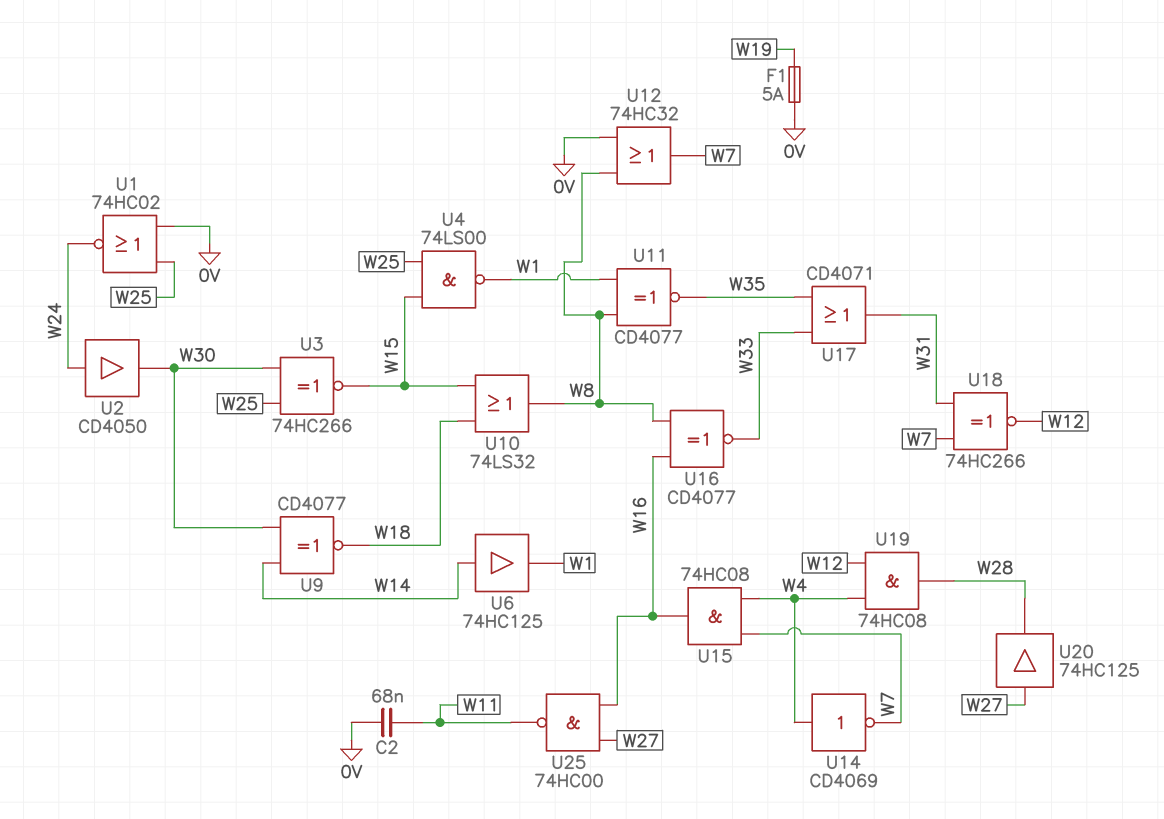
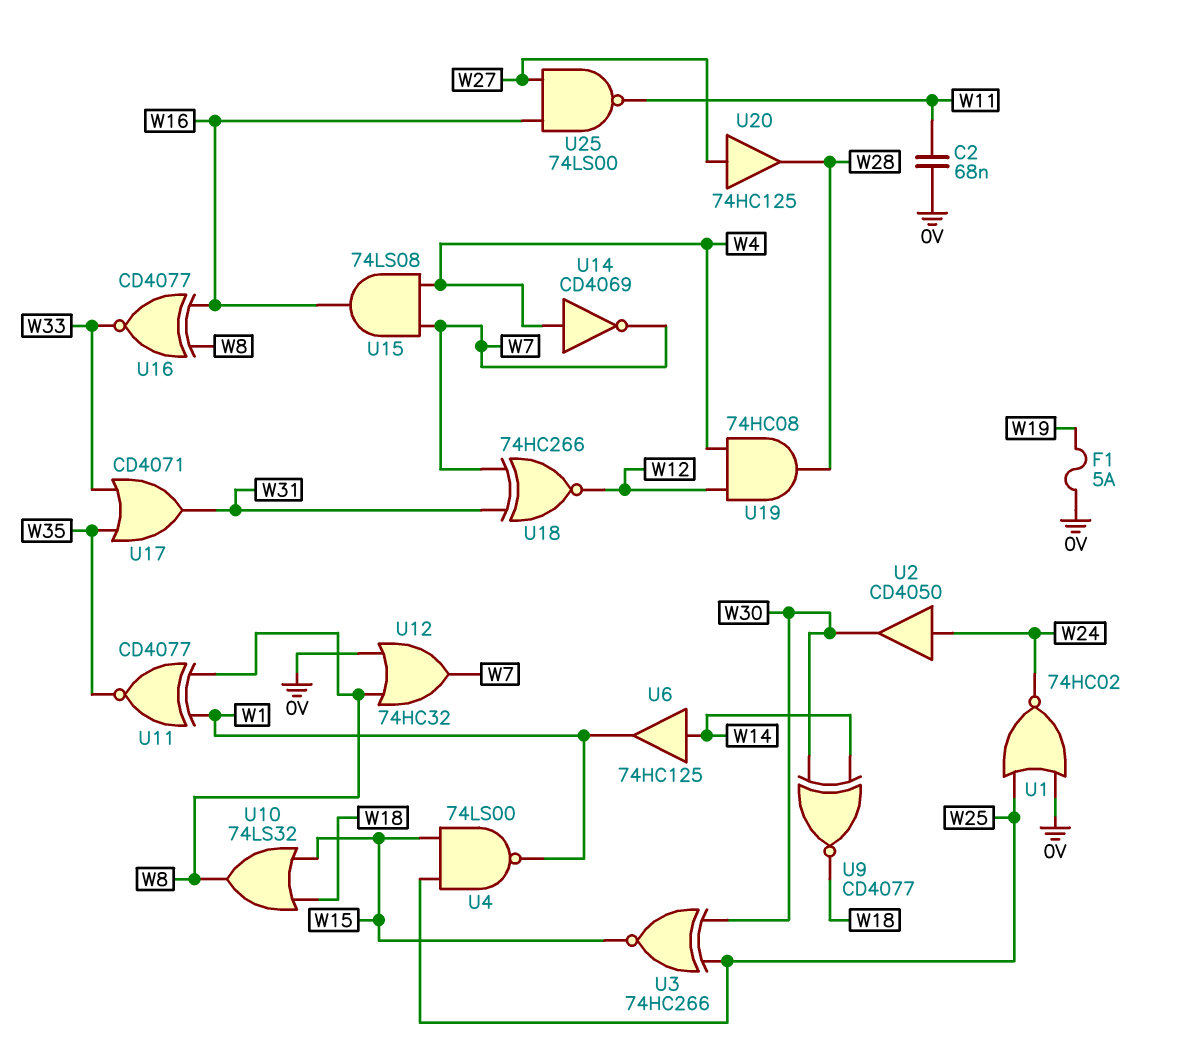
U15: AND 74HC08 (in W4, in W7, out W16) -> AND 74LS08 (in W4, in W7, out W16)
U25: NAND 74HC00 (in W16, in W27, out W11) -> NAND 74LS00 (in W16, in W27, out W11)

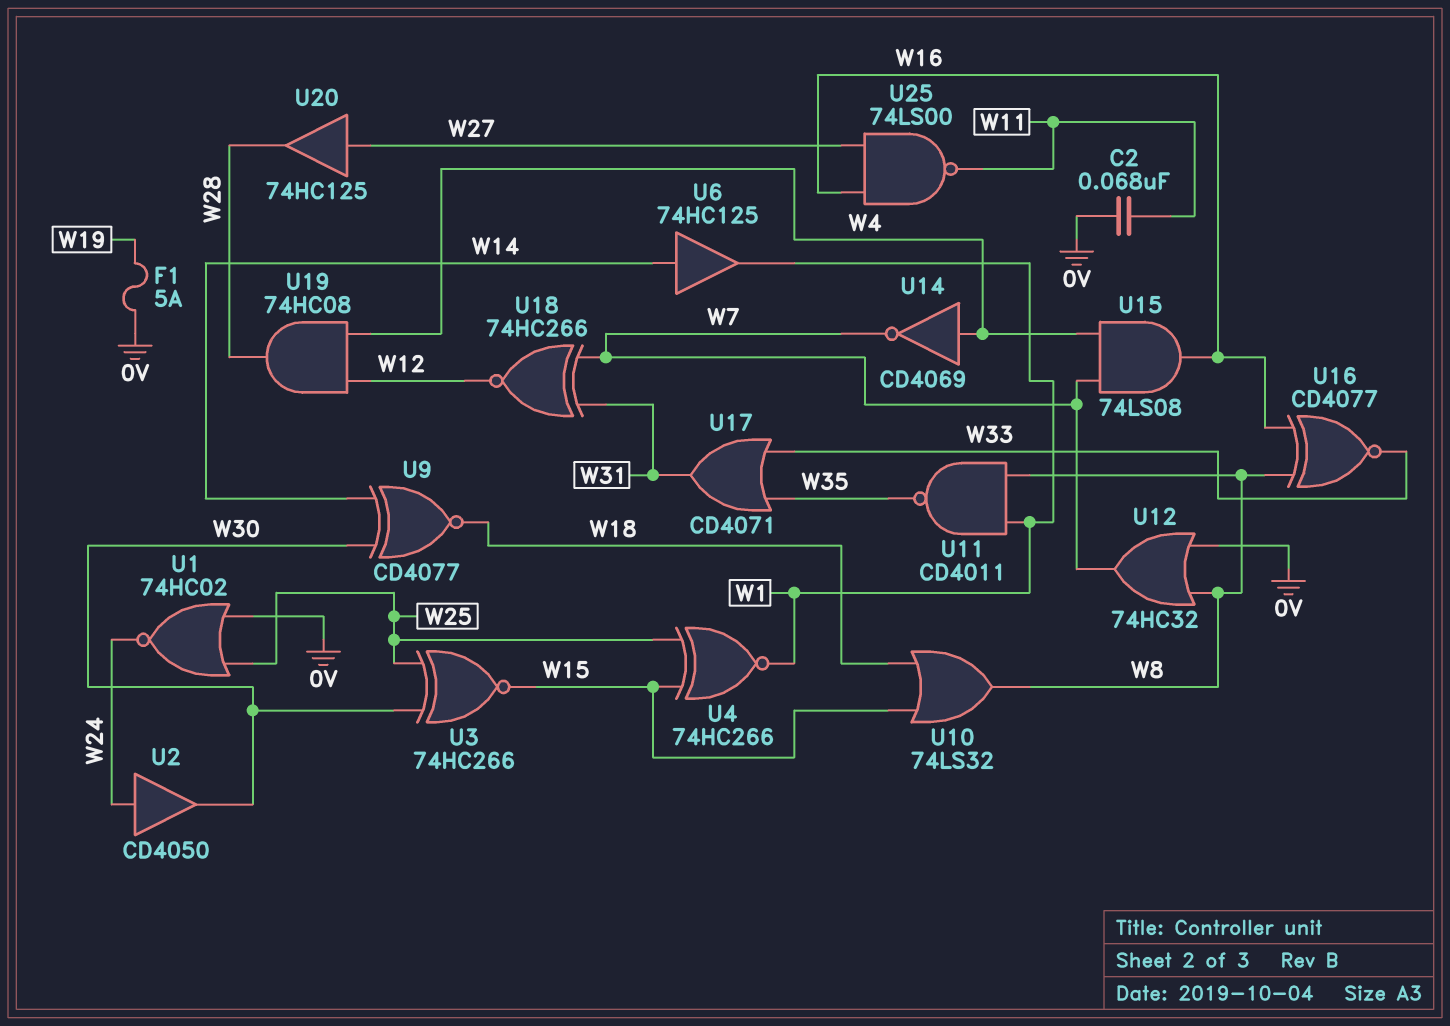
U4: NAND 74LS00 (in W15, in W25, out W1) -> XNOR 74HC266 (in W15, in W25, out W1)
U11: XNOR CD4077 (in W1, in W8, out W35) -> NAND CD4011 (in W1, in W8, out W35)

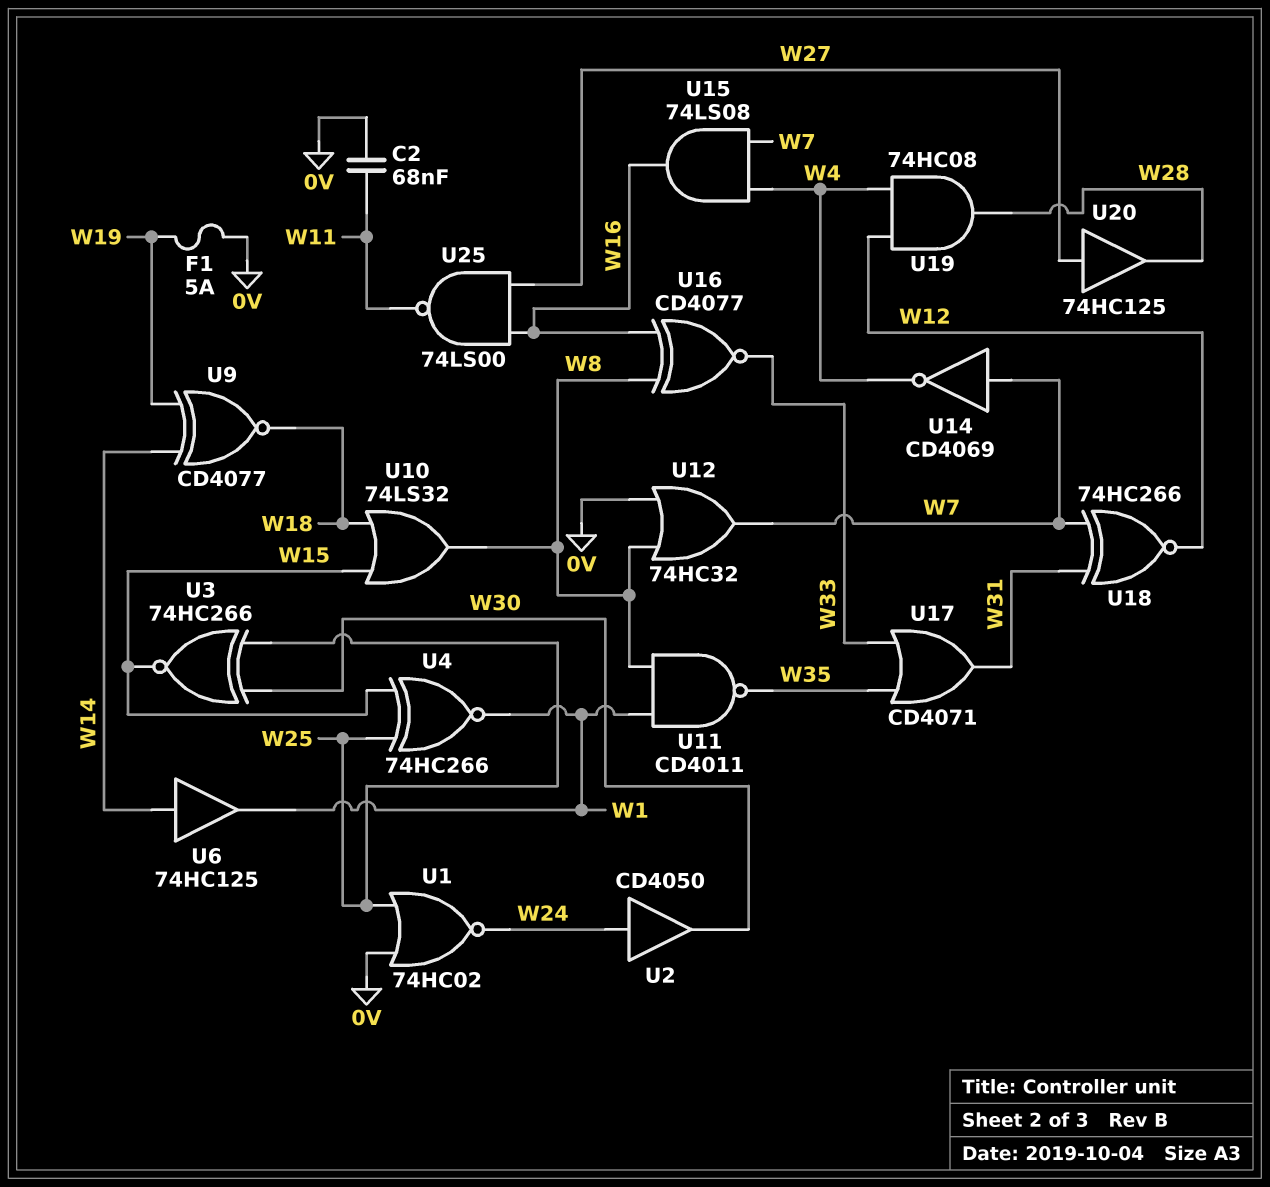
U9: XNOR CD4077 (in W14, in W30, out W18) -> XNOR CD4077 (in W14, in W19, out W18)
U14: NOT CD4069 (in W4, out W7) -> NOT CD4069 (in W7, out W4)

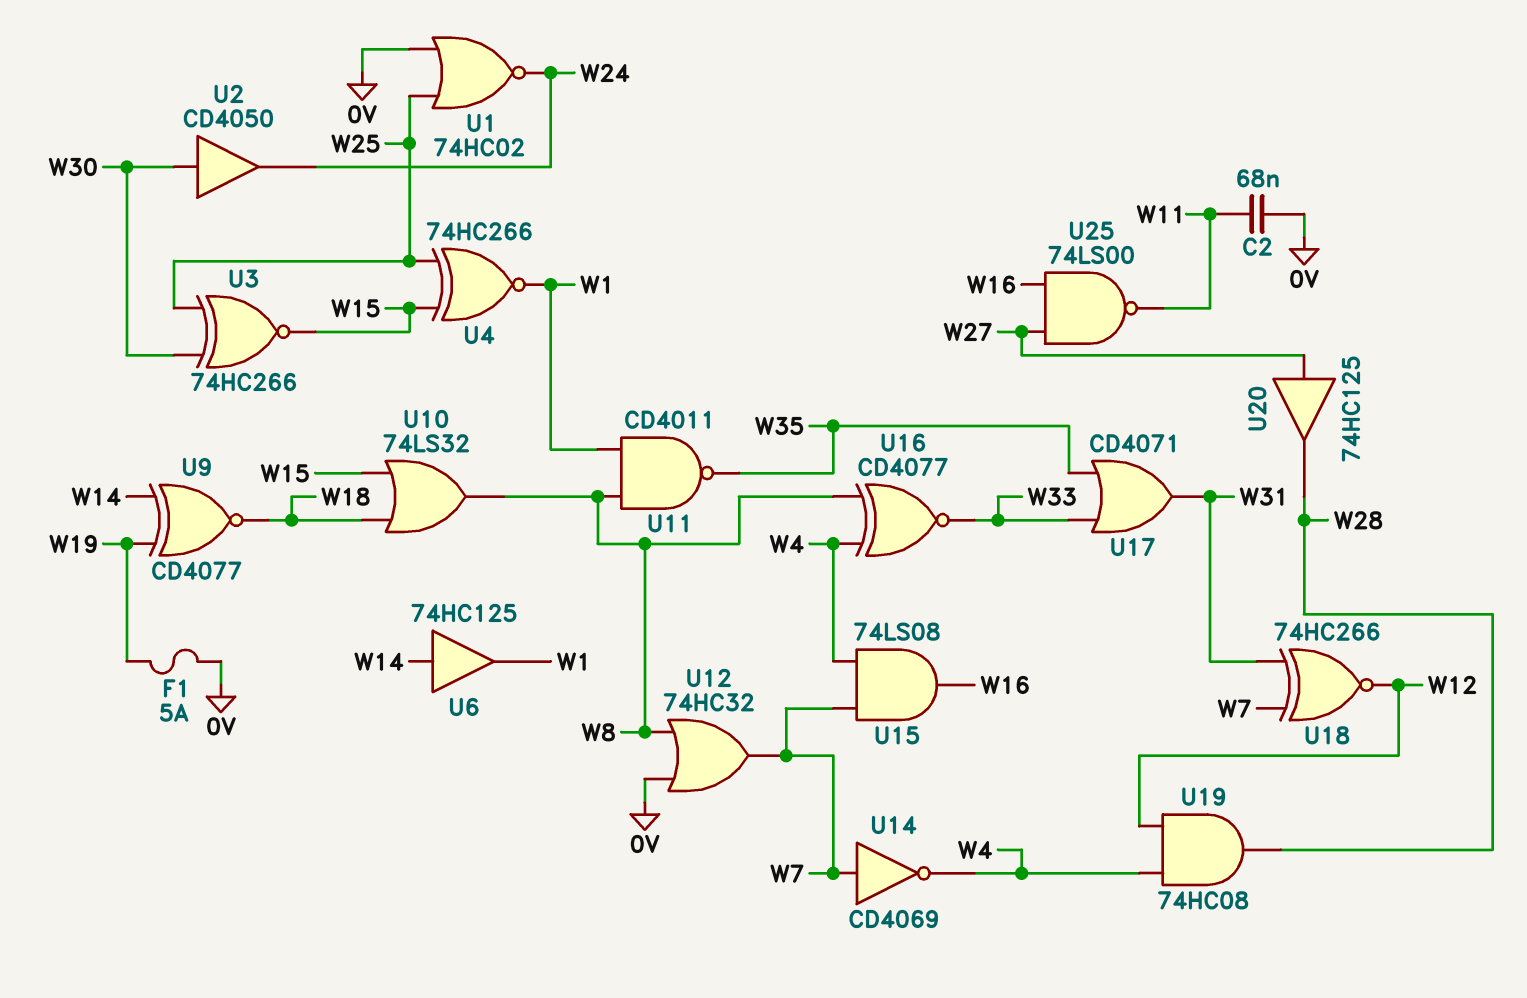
U2: buffer CD4050 (in W24, out W30) -> buffer CD4050 (in W30, out W24)
U16: XNOR CD4077 (in W8, in W16, out W33) -> XNOR CD4077 (in W4, in W8, out W33)

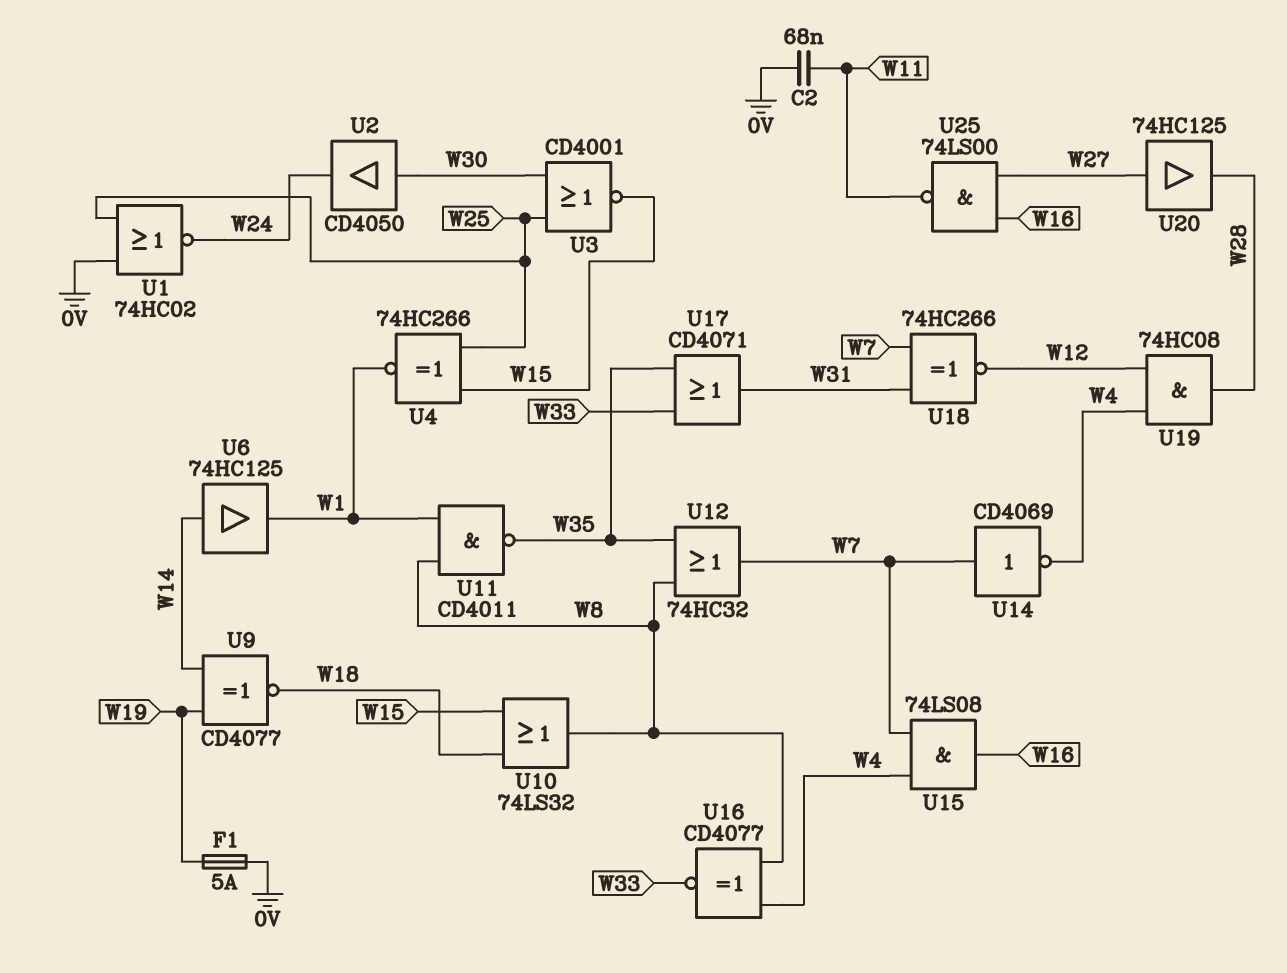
U3: XNOR 74HC266 (in W25, in W30, out W15) -> NOR CD4001 (in W25, in W30, out W15)
U12: OR 74HC32 (in 0V, in W8, out W7) -> OR 74HC32 (in W8, in W35, out W7)

